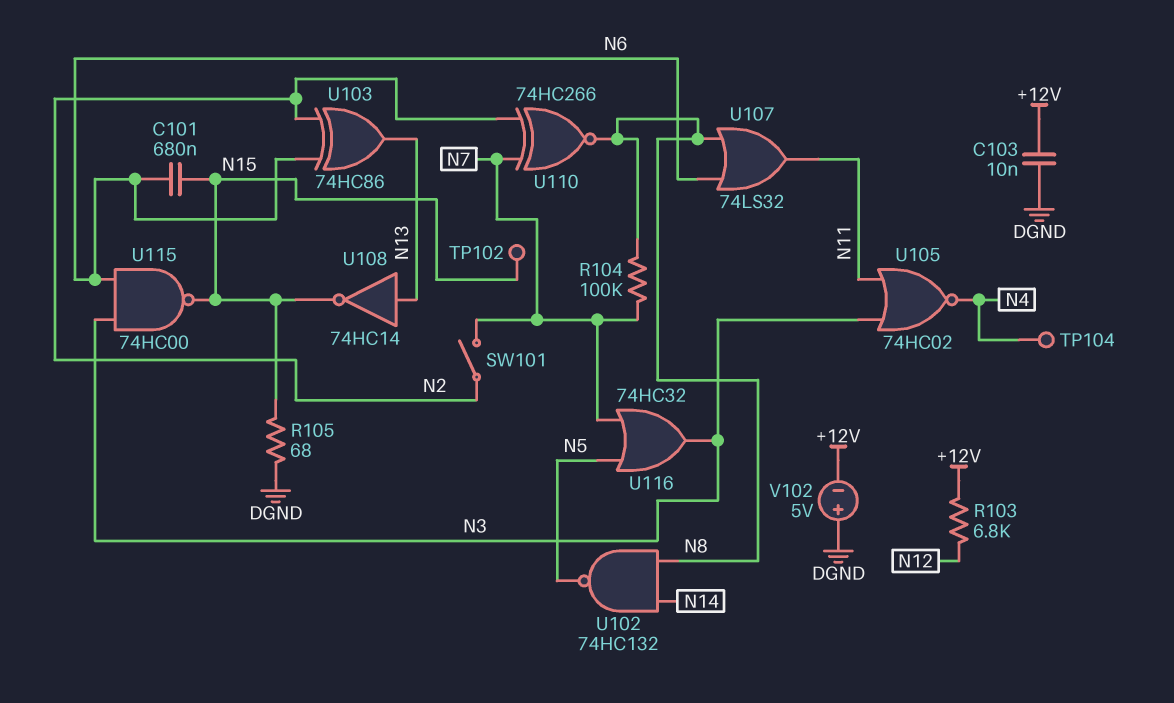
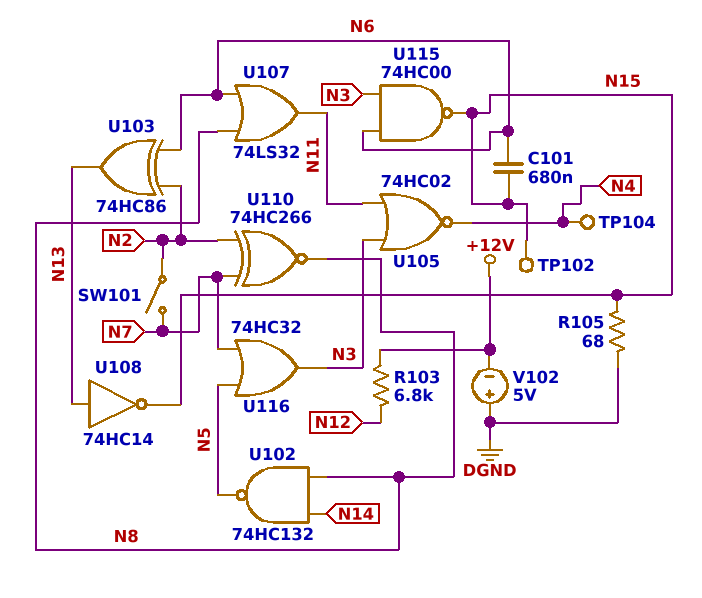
C103: 10nF (+12V, DGND) -> none
R104: 100k (N7, N8) -> none

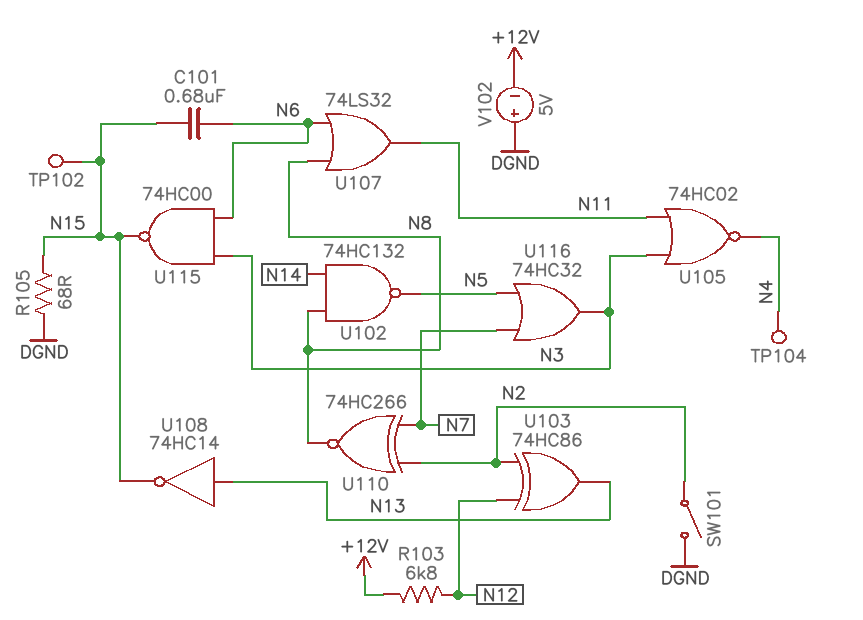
SW101: switch (N2, N7) -> switch (DGND, N2)
U103: XOR 74HC86 (in N2, in N6, out N13) -> XOR 74HC86 (in N2, in N12, out N13)

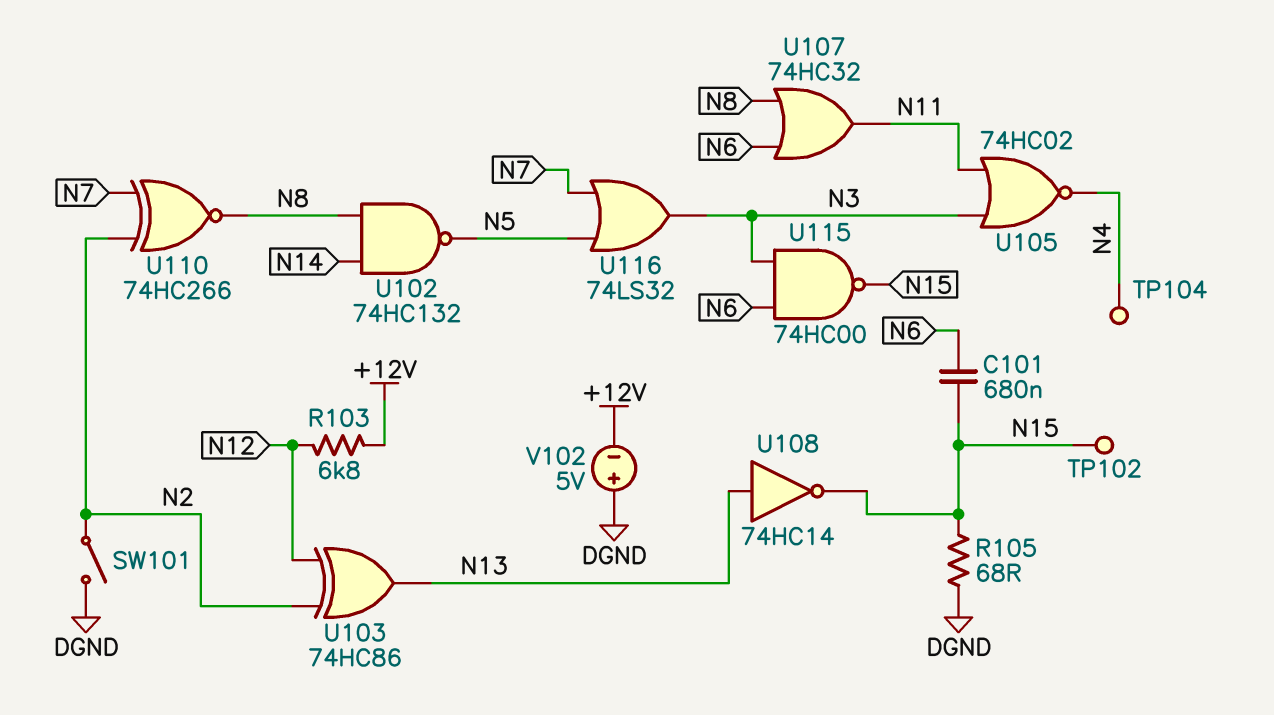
U107: OR 74LS32 (in N6, in N8, out N11) -> OR 74HC32 (in N6, in N8, out N11)
U116: OR 74HC32 (in N5, in N7, out N3) -> OR 74LS32 (in N5, in N7, out N3)

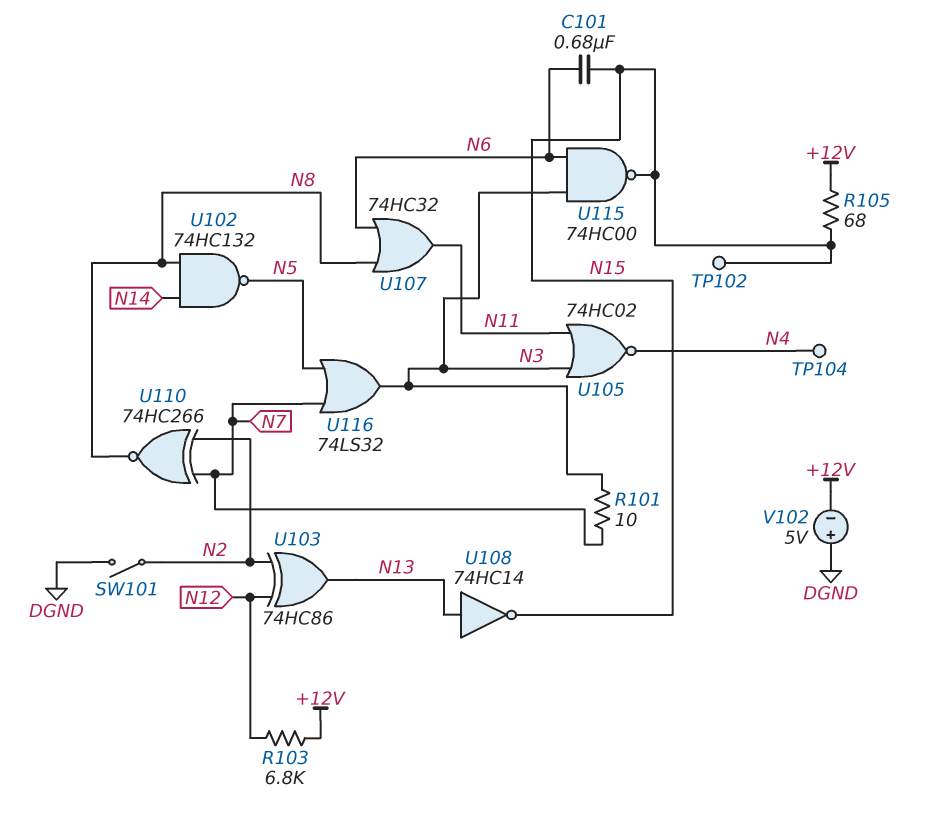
R101: none -> 10 (N3, N7)
R105: 68 (DGND, N15) -> 68 (+12V, N15)

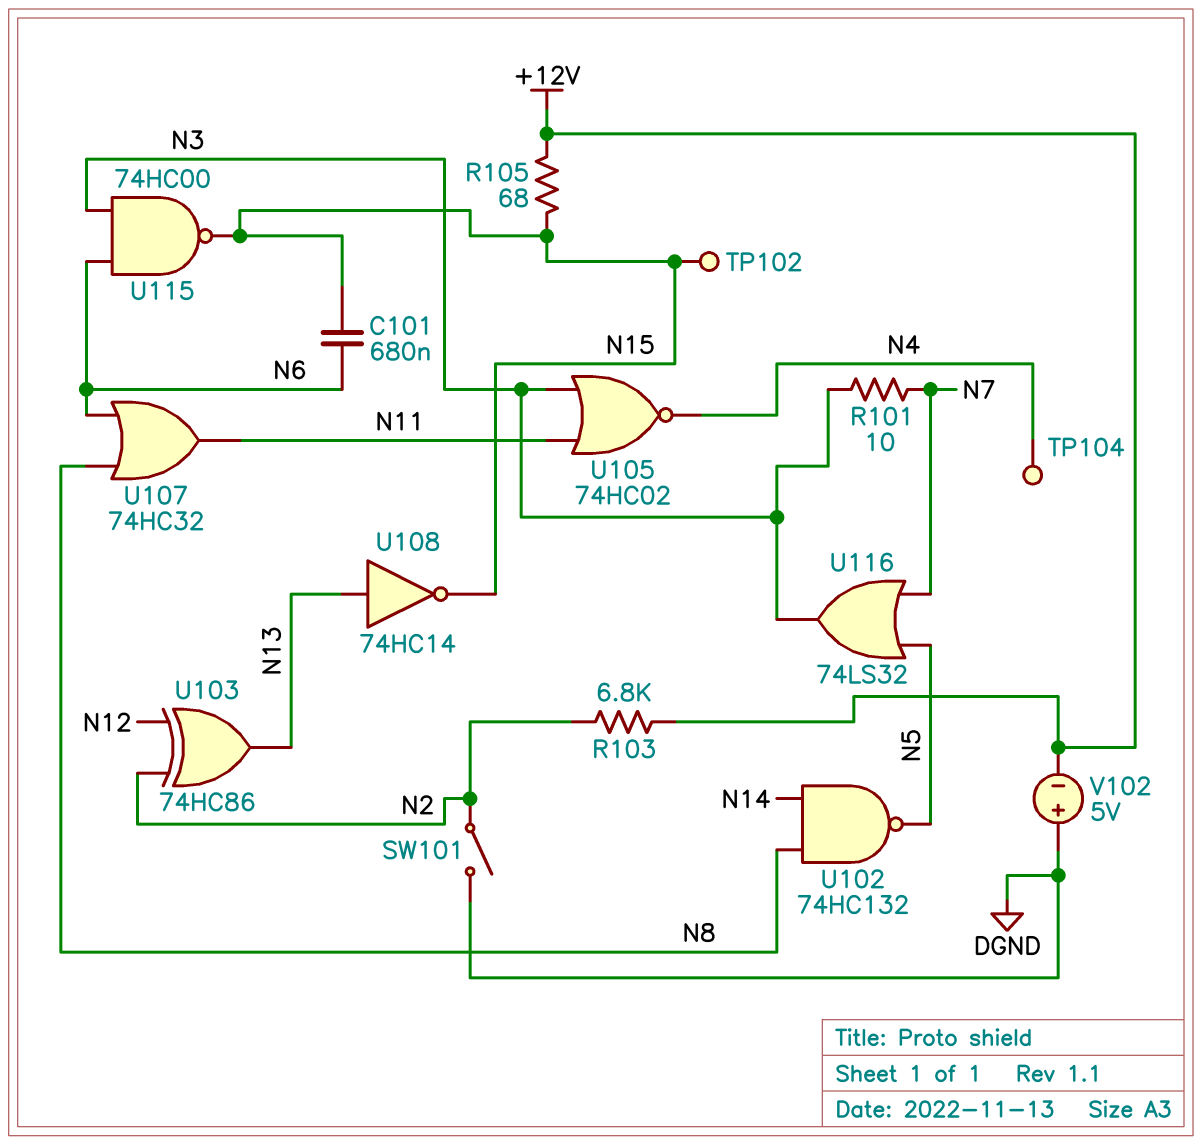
R103: 6.8k (+12V, N12) -> 6.8k (+12V, N2)
U110: XNOR 74HC266 (in N2, in N7, out N8) -> none

